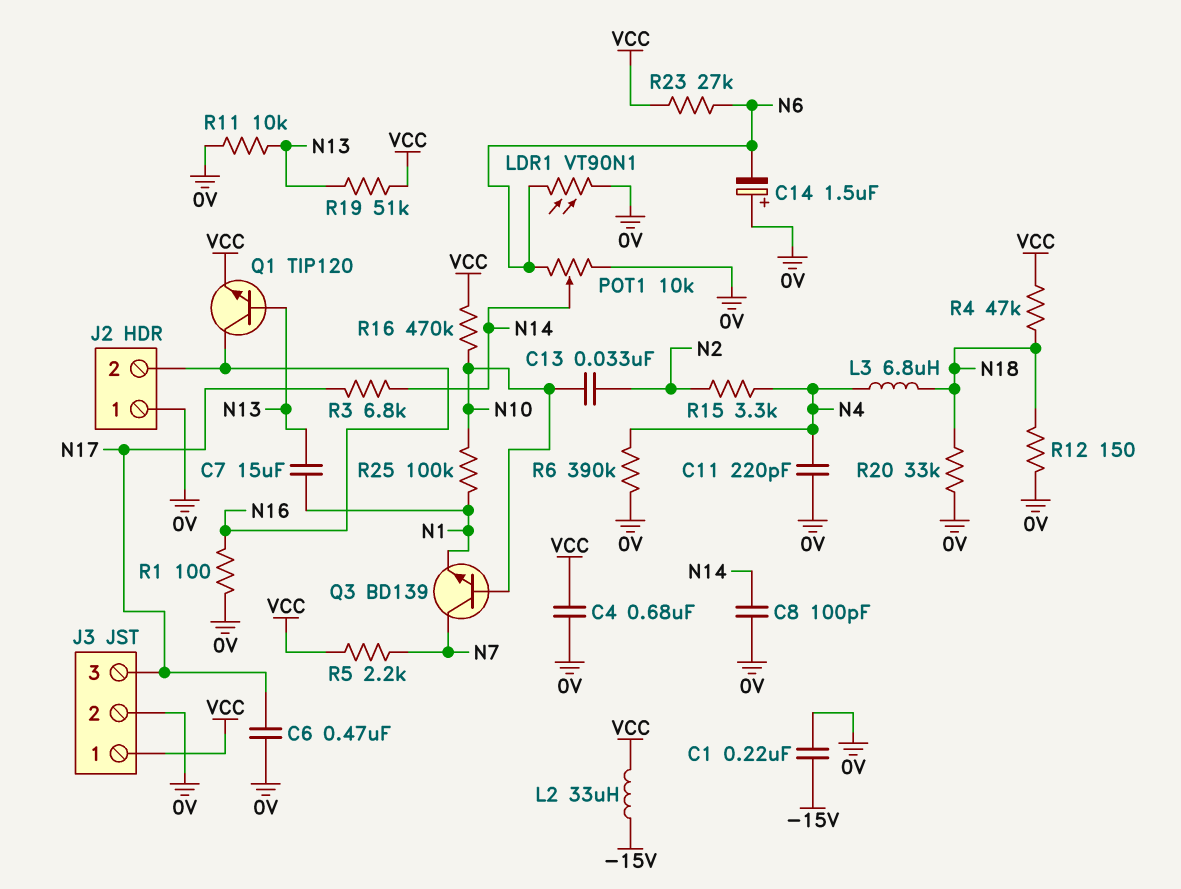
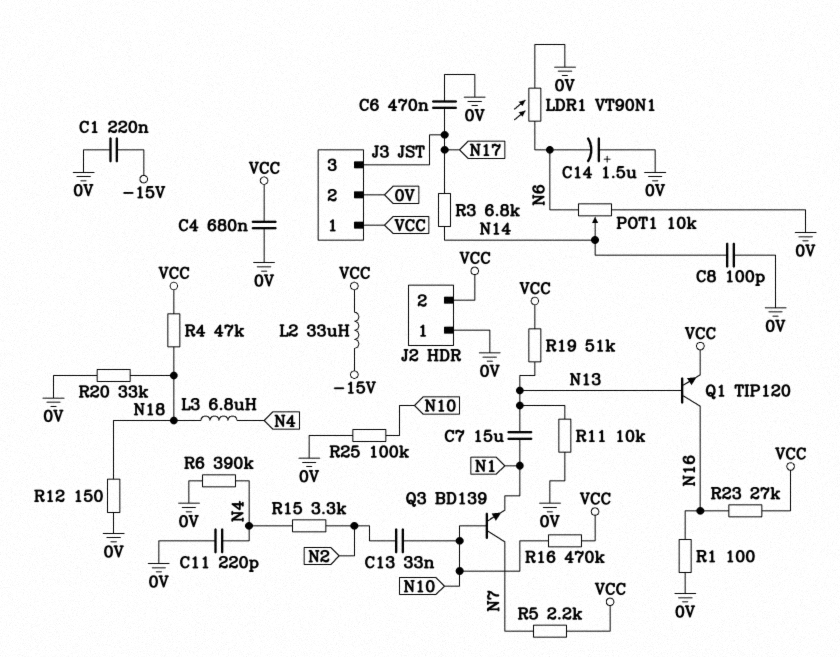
J2 pin 2: N16 -> VCC
R23: 27k (N6, VCC) -> 27k (N16, VCC)
R25: 100k (N1, N10) -> 100k (0V, N10)

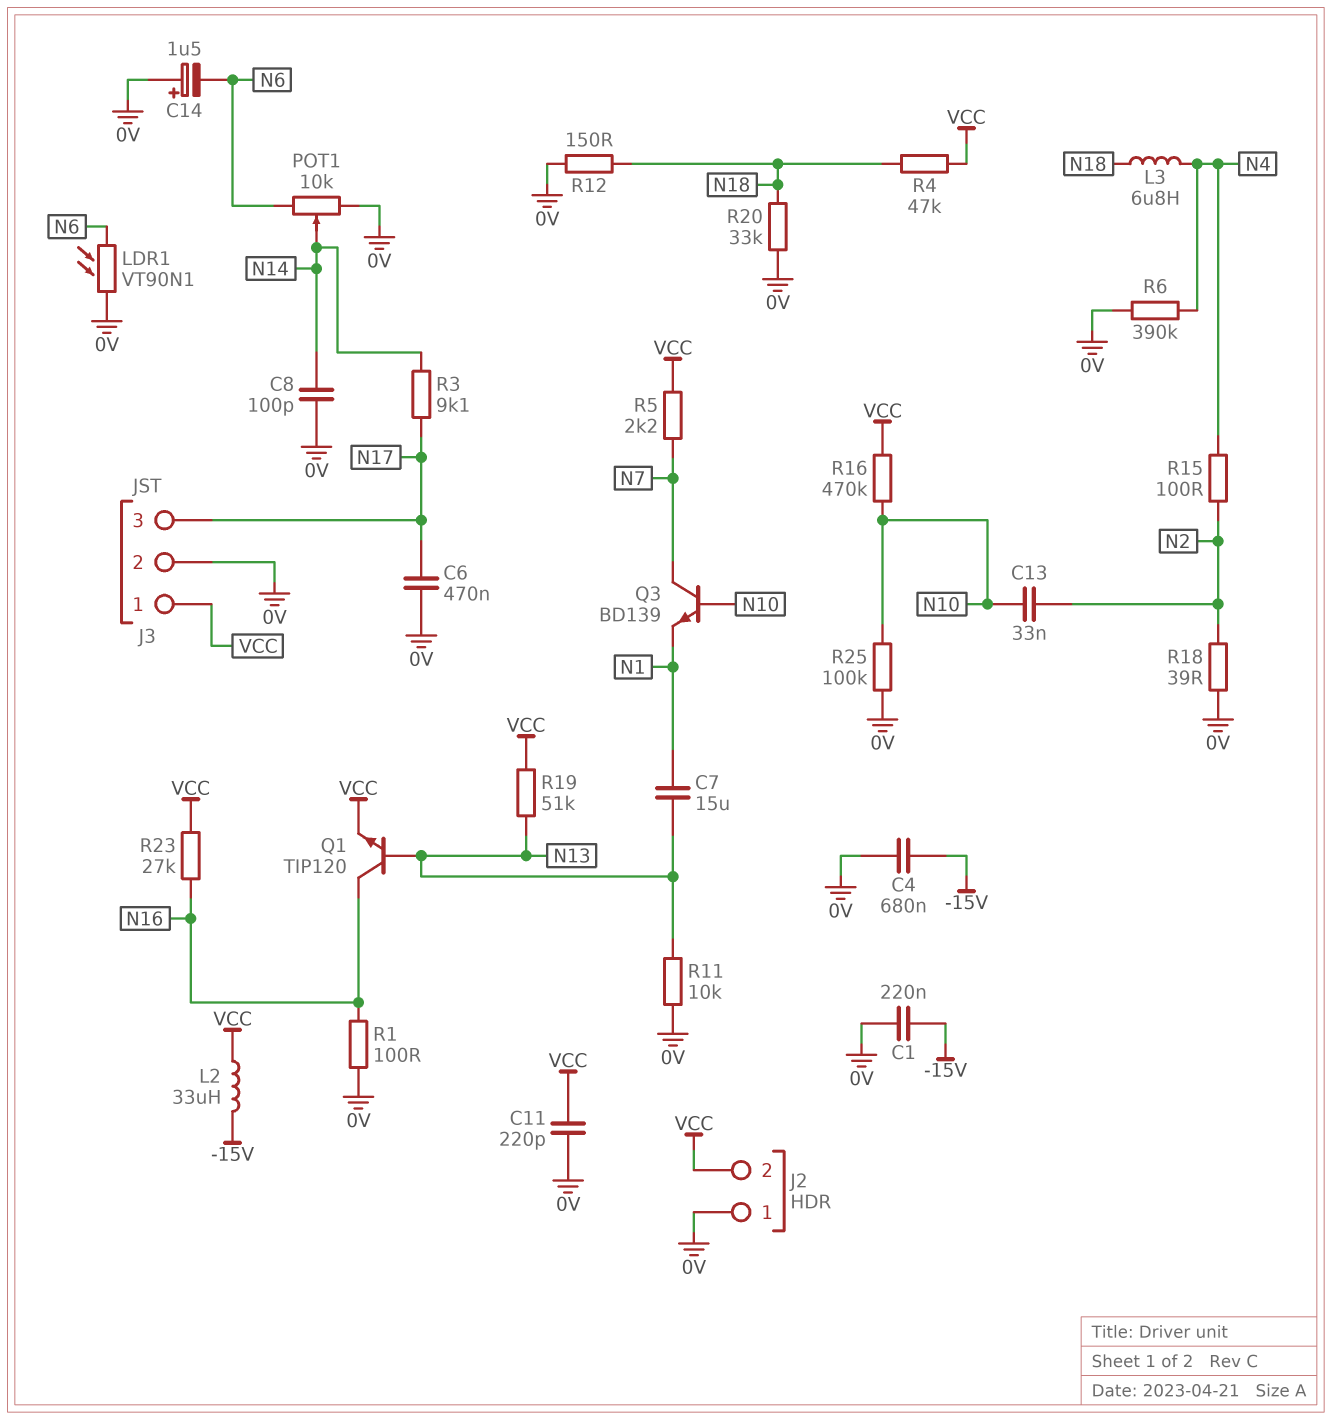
C4: 680nF (0V, VCC) -> 680nF (-15V, 0V)
C11: 220pF (0V, N4) -> 220pF (0V, VCC)
R3: 6.8k (N14, N17) -> 9.1k (N14, N17)
R15: 3.3k (N2, N4) -> 100 (N2, N4)
R18: none -> 39 (0V, N2)

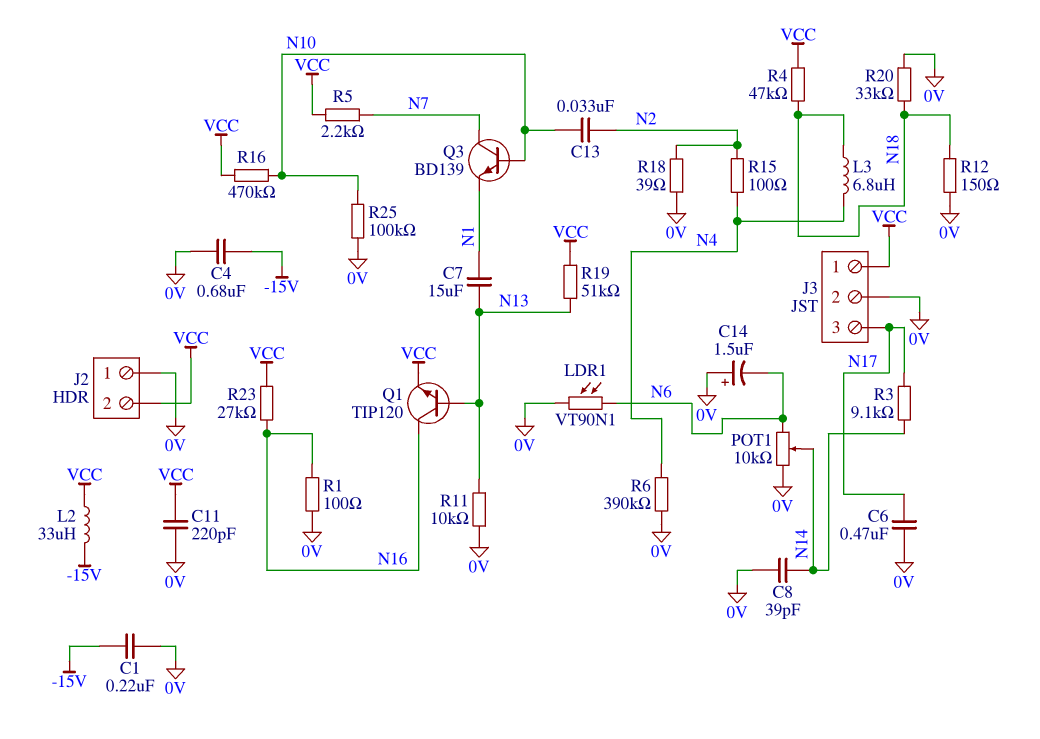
C8: 100pF (0V, N14) -> 39pF (0V, N14)

